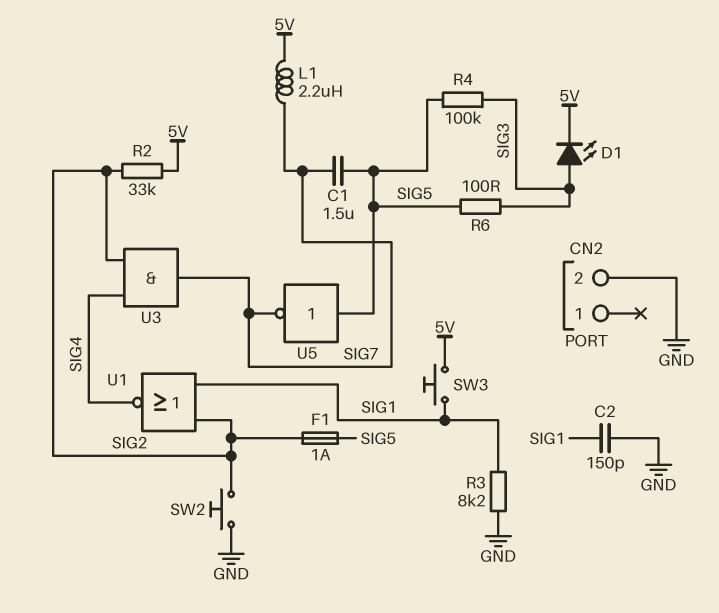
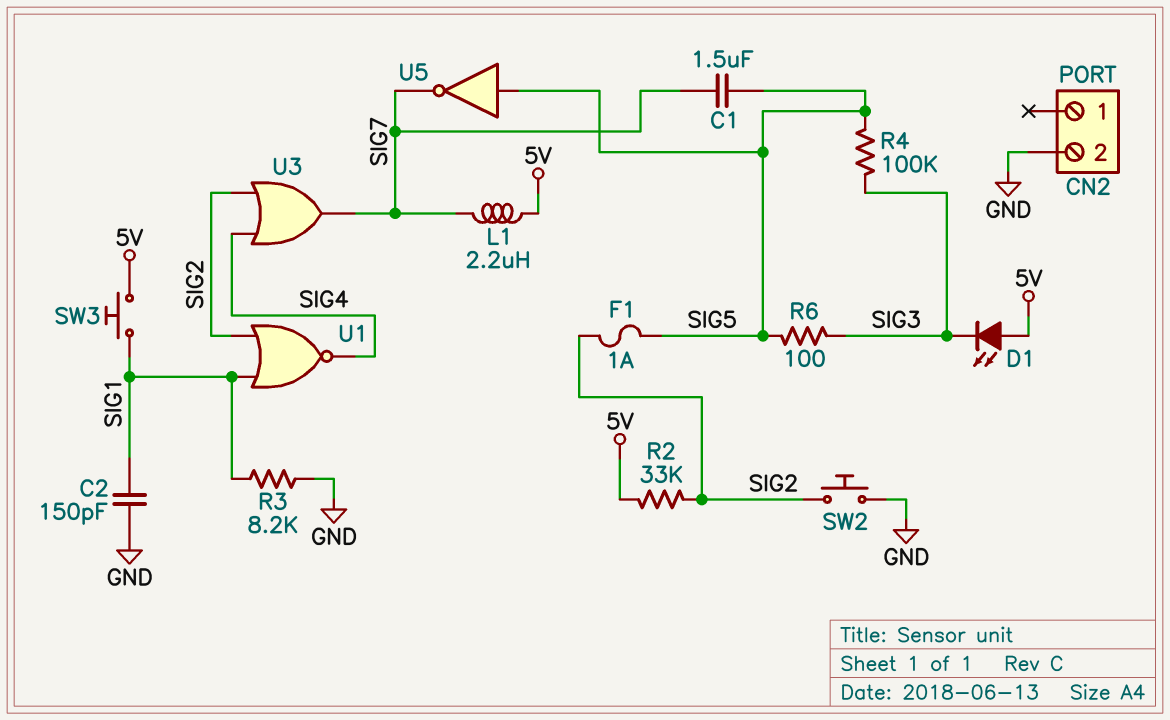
D1: LED (A SIG3, K 5V) -> LED (A 5V, K SIG3)
U3: AND (in SIG2, in SIG4, out SIG7) -> OR (in SIG2, in SIG4, out SIG7)

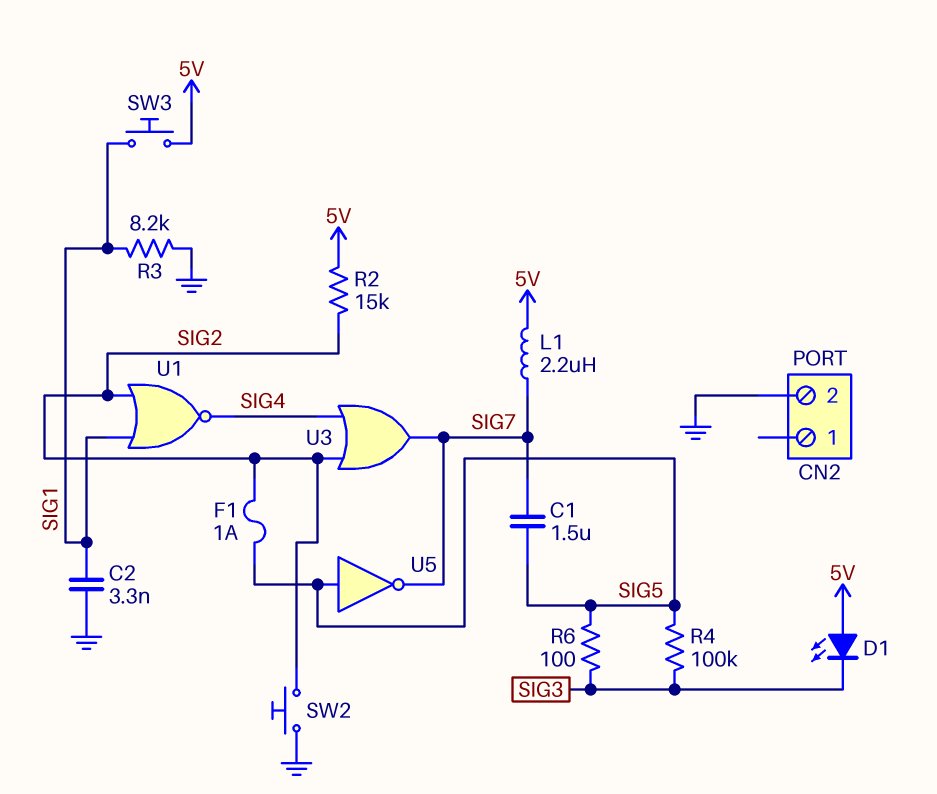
C2: 150pF (GND, SIG1) -> 3.3nF (GND, SIG1)
R2: 33k (5V, SIG2) -> 15k (5V, SIG2)

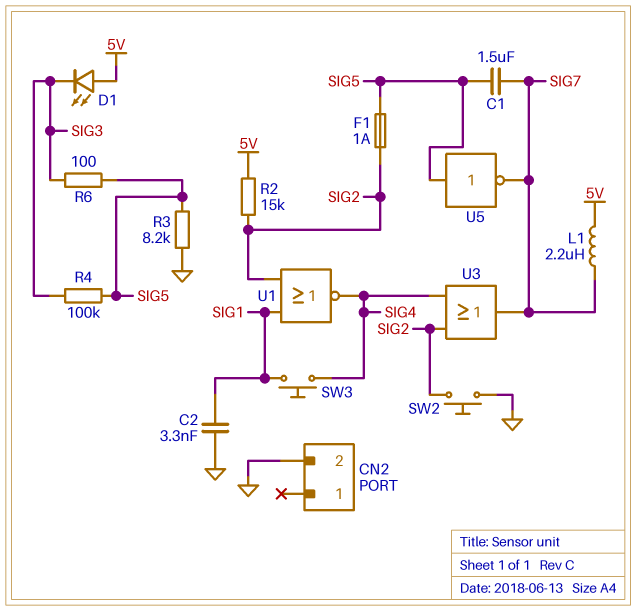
R3: 8.2k (GND, SIG1) -> 8.2k (GND, SIG5)
SW3: button (5V, SIG1) -> button (SIG1, SIG4)

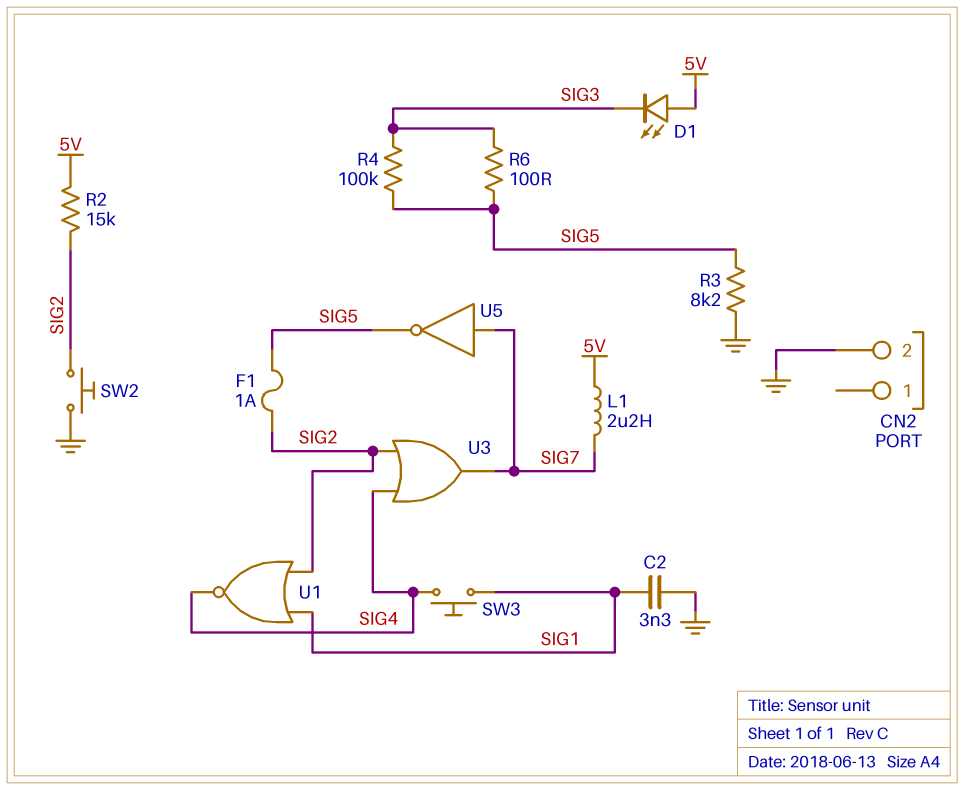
C1: 1.5uF (SIG5, SIG7) -> none
U5: NOT (in SIG5, out SIG7) -> NOT (in SIG7, out SIG5)

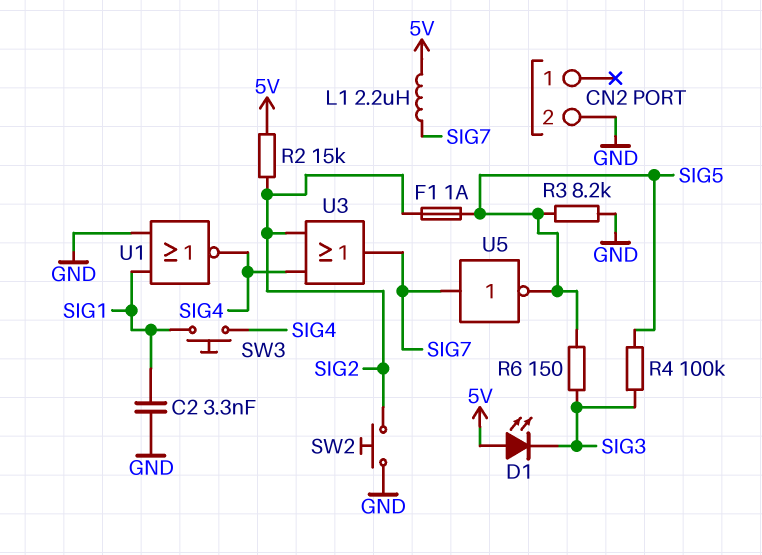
R6: 100 (SIG3, SIG5) -> 150 (SIG3, SIG5)
U1: NOR (in SIG1, in SIG2, out SIG4) -> NOR (in GND, in SIG1, out SIG4)

